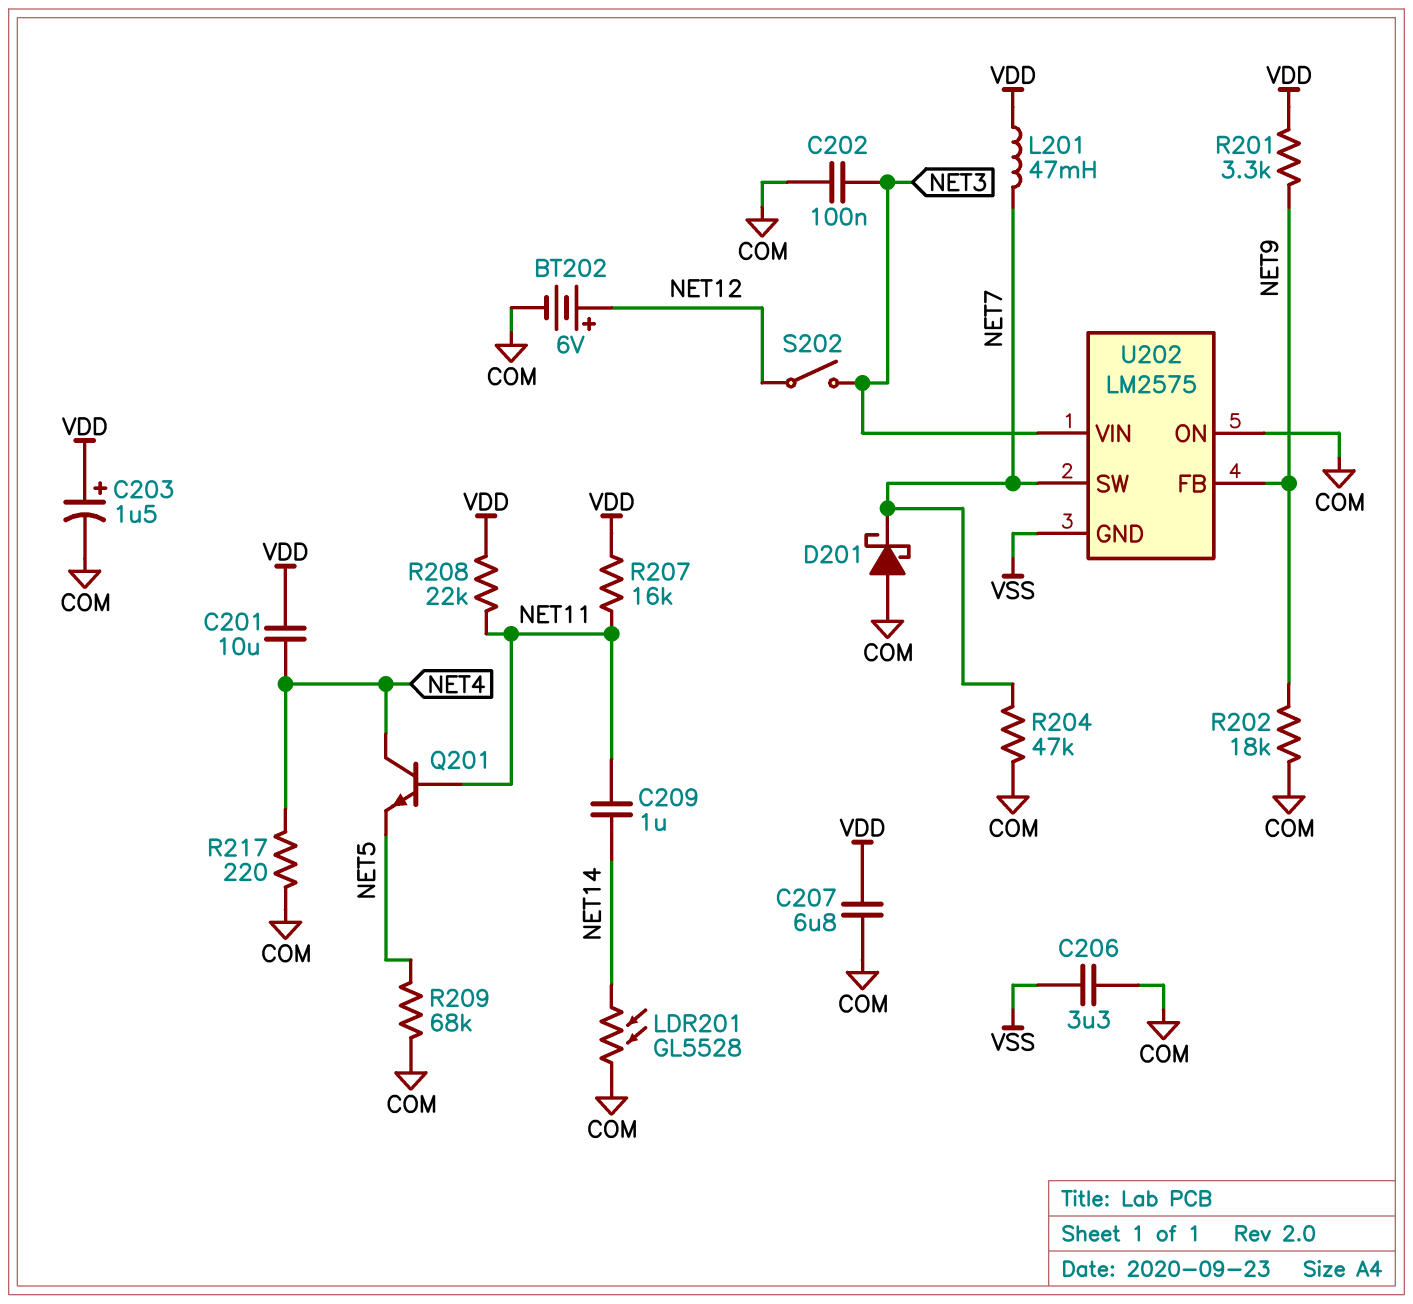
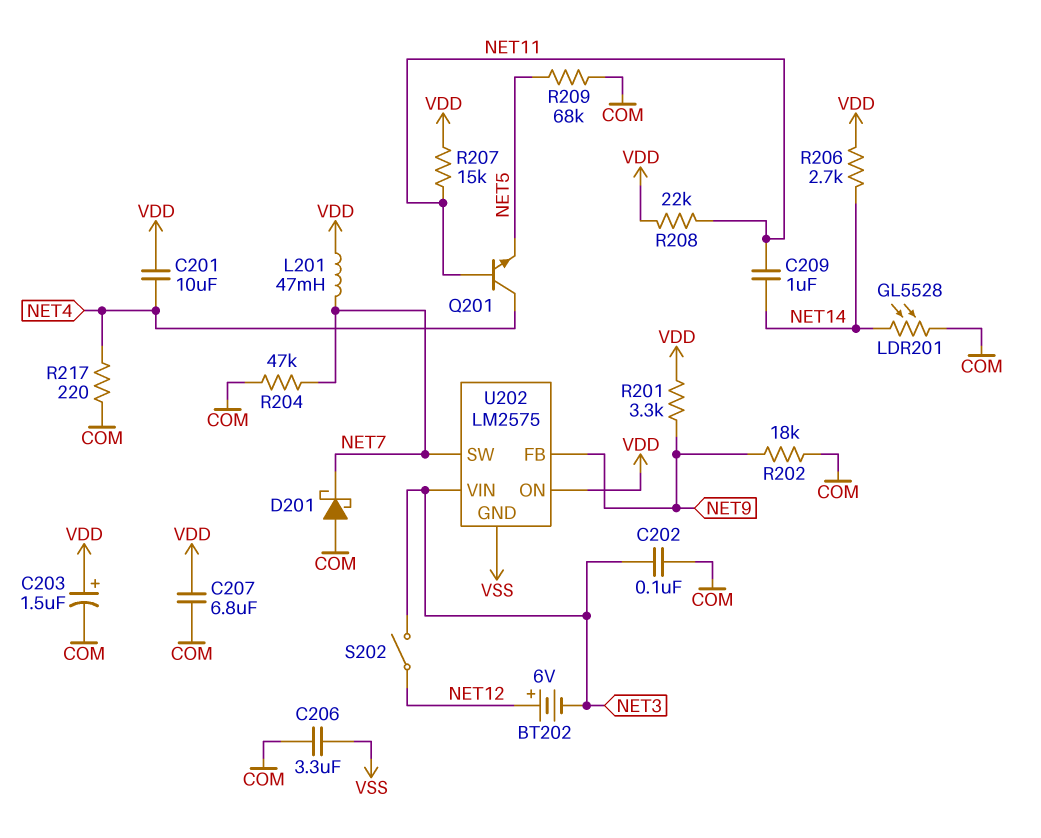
BT202: 6V (plus NET12, minus COM) -> 6V (plus NET12, minus NET3)
R206: none -> 2.7k (NET14, VDD)
R207: 16k (NET11, VDD) -> 15k (NET11, VDD)
U202 pin ON: COM -> VDD

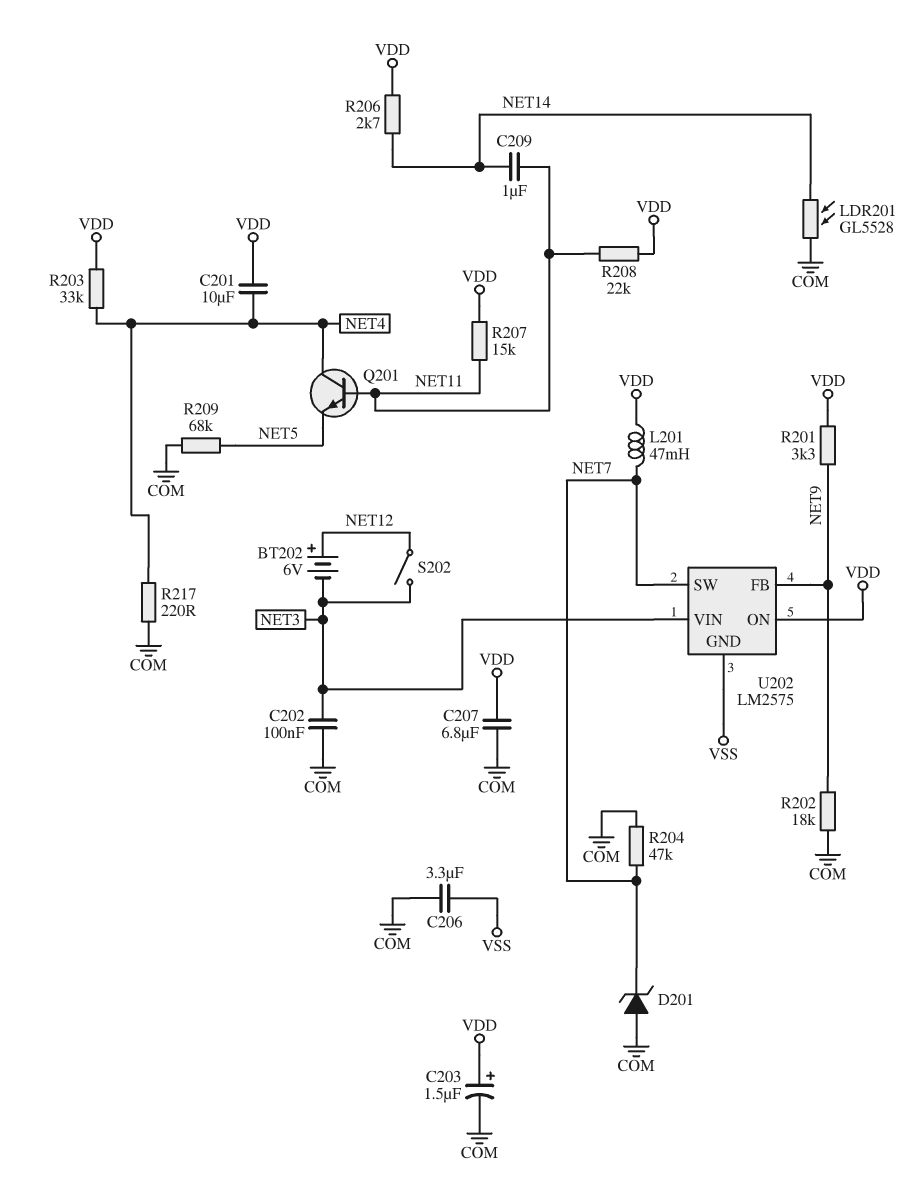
D201: schottky (A COM, K NET7) -> zener (A COM, K NET7)
R203: none -> 33k (NET4, VDD)

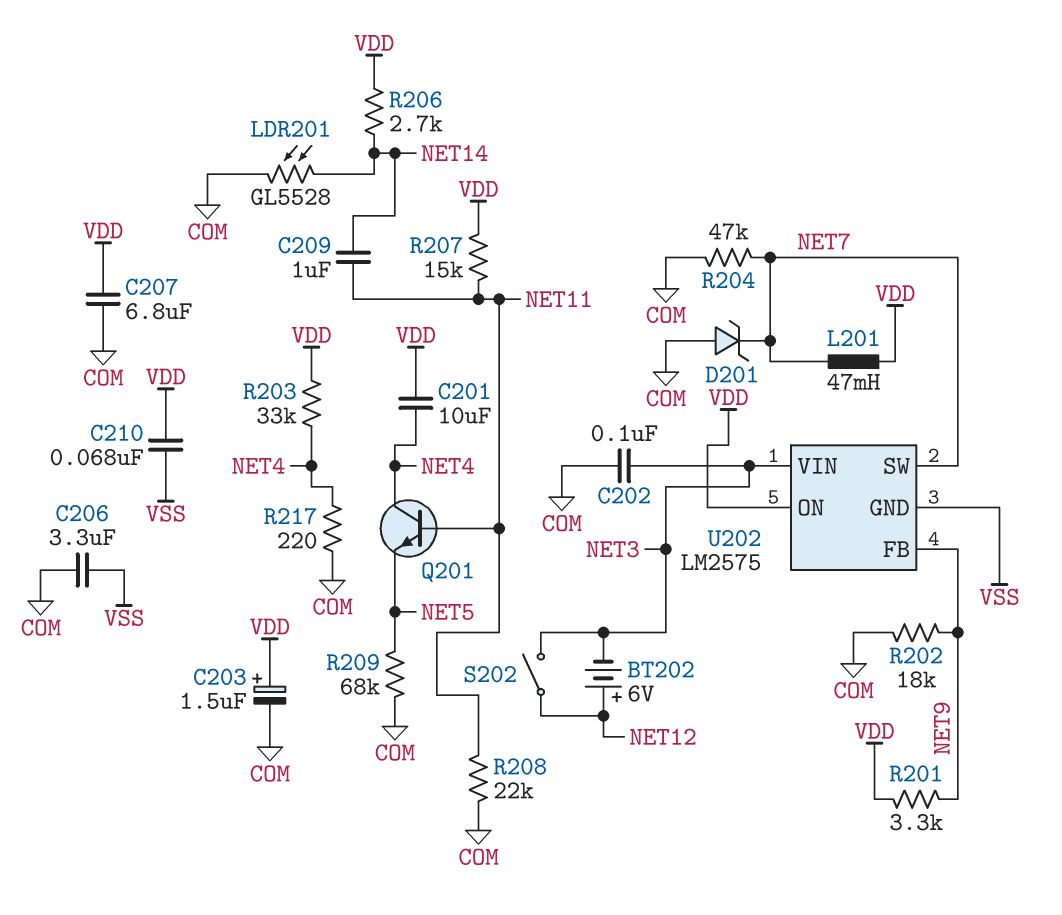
C210: none -> 68nF (VDD, VSS)
R208: 22k (NET11, VDD) -> 22k (COM, NET11)

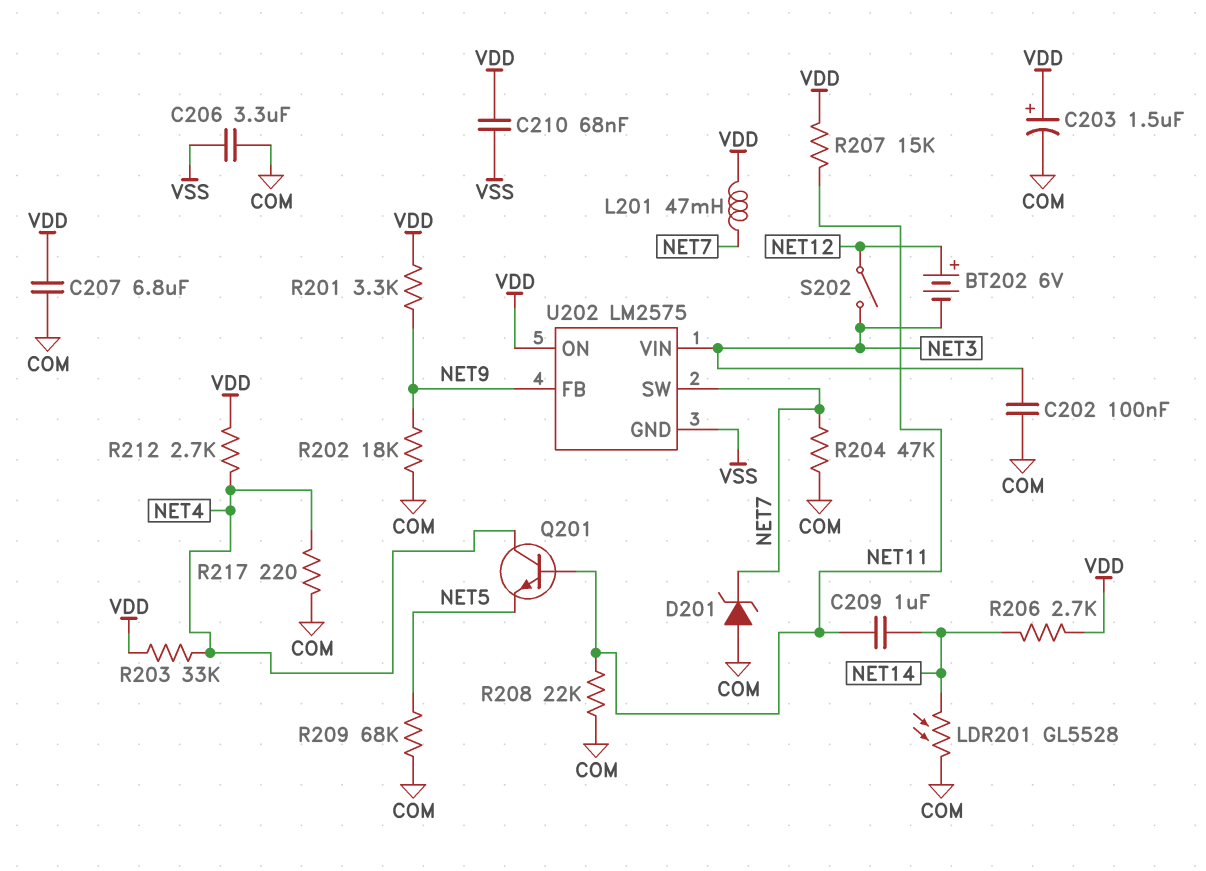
C201: 10uF (NET4, VDD) -> none
R212: none -> 2.7k (NET4, VDD)

